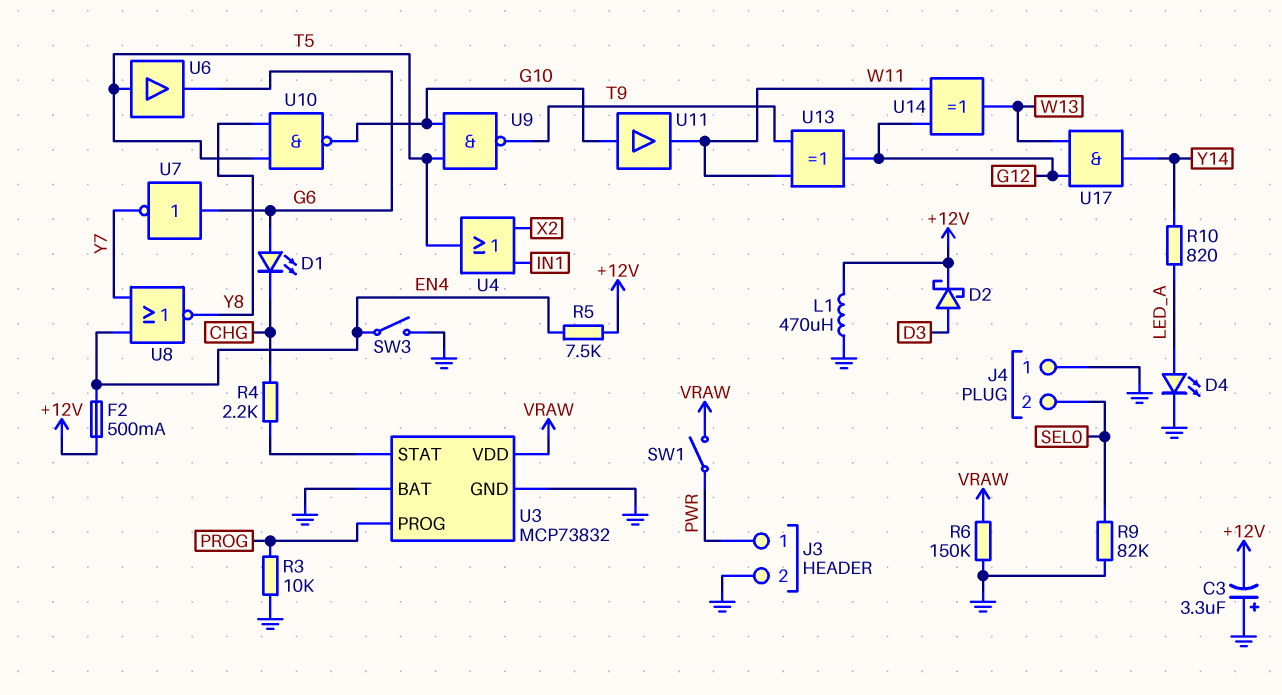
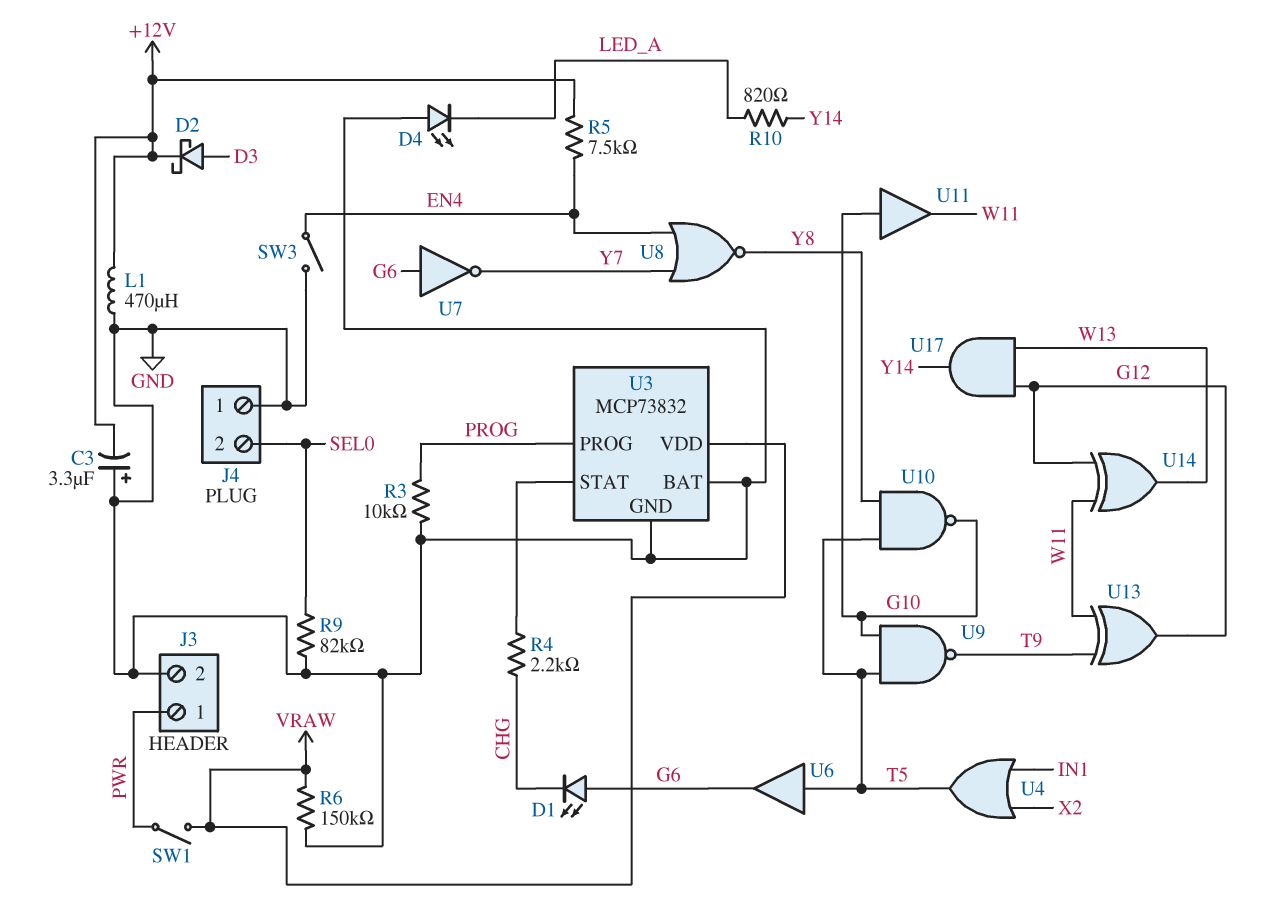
D4: LED (A LED_A, K GND) -> LED (A GND, K LED_A)
F2: 500mA (+12V, EN4) -> none

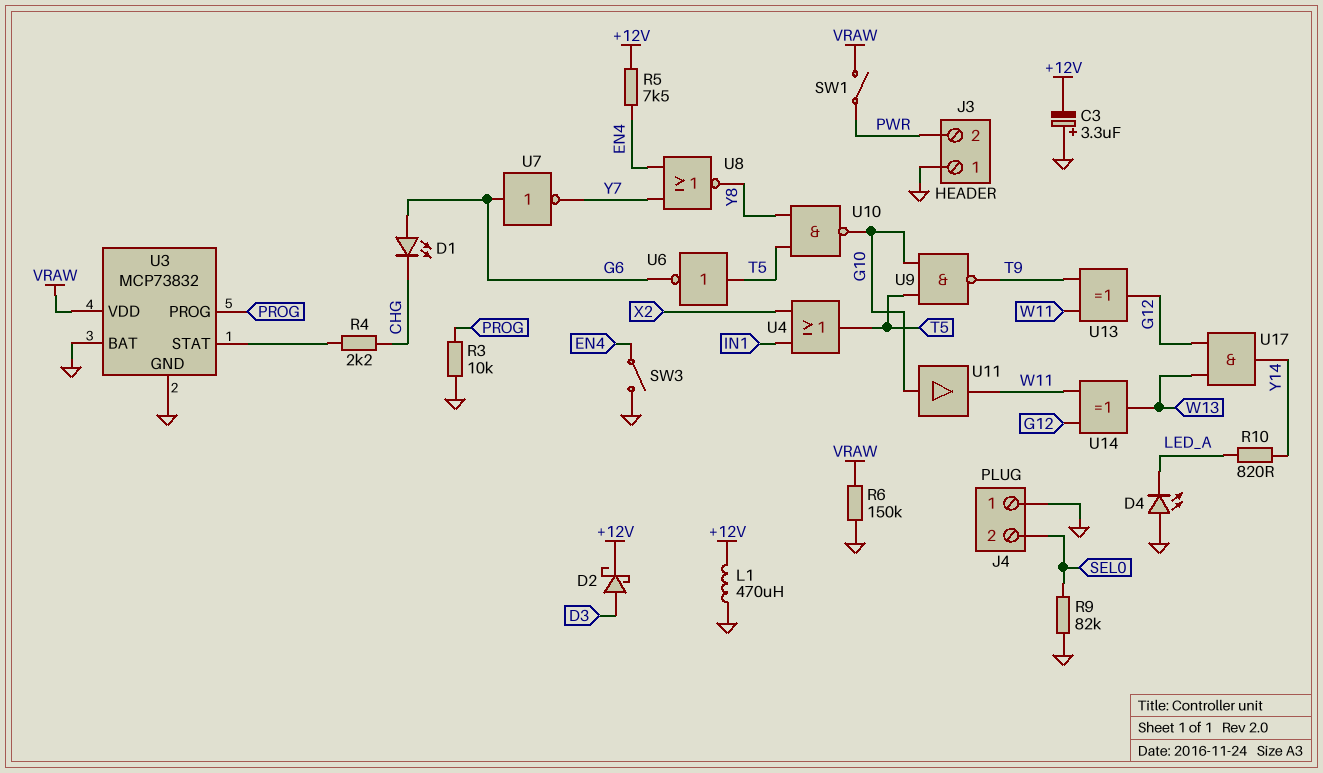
J3 pin 1: PWR -> GND
J3 pin 2: GND -> PWR
U6: buffer (in T5, out G6) -> NOT (in T5, out G6)

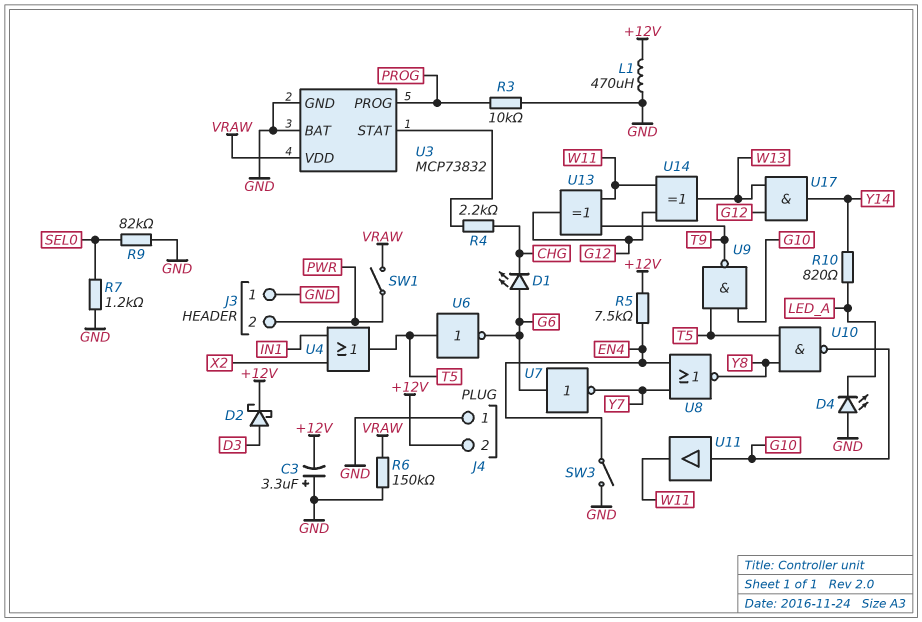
J4 pin 2: SEL0 -> +12V
R7: none -> 1.2k (GND, SEL0)

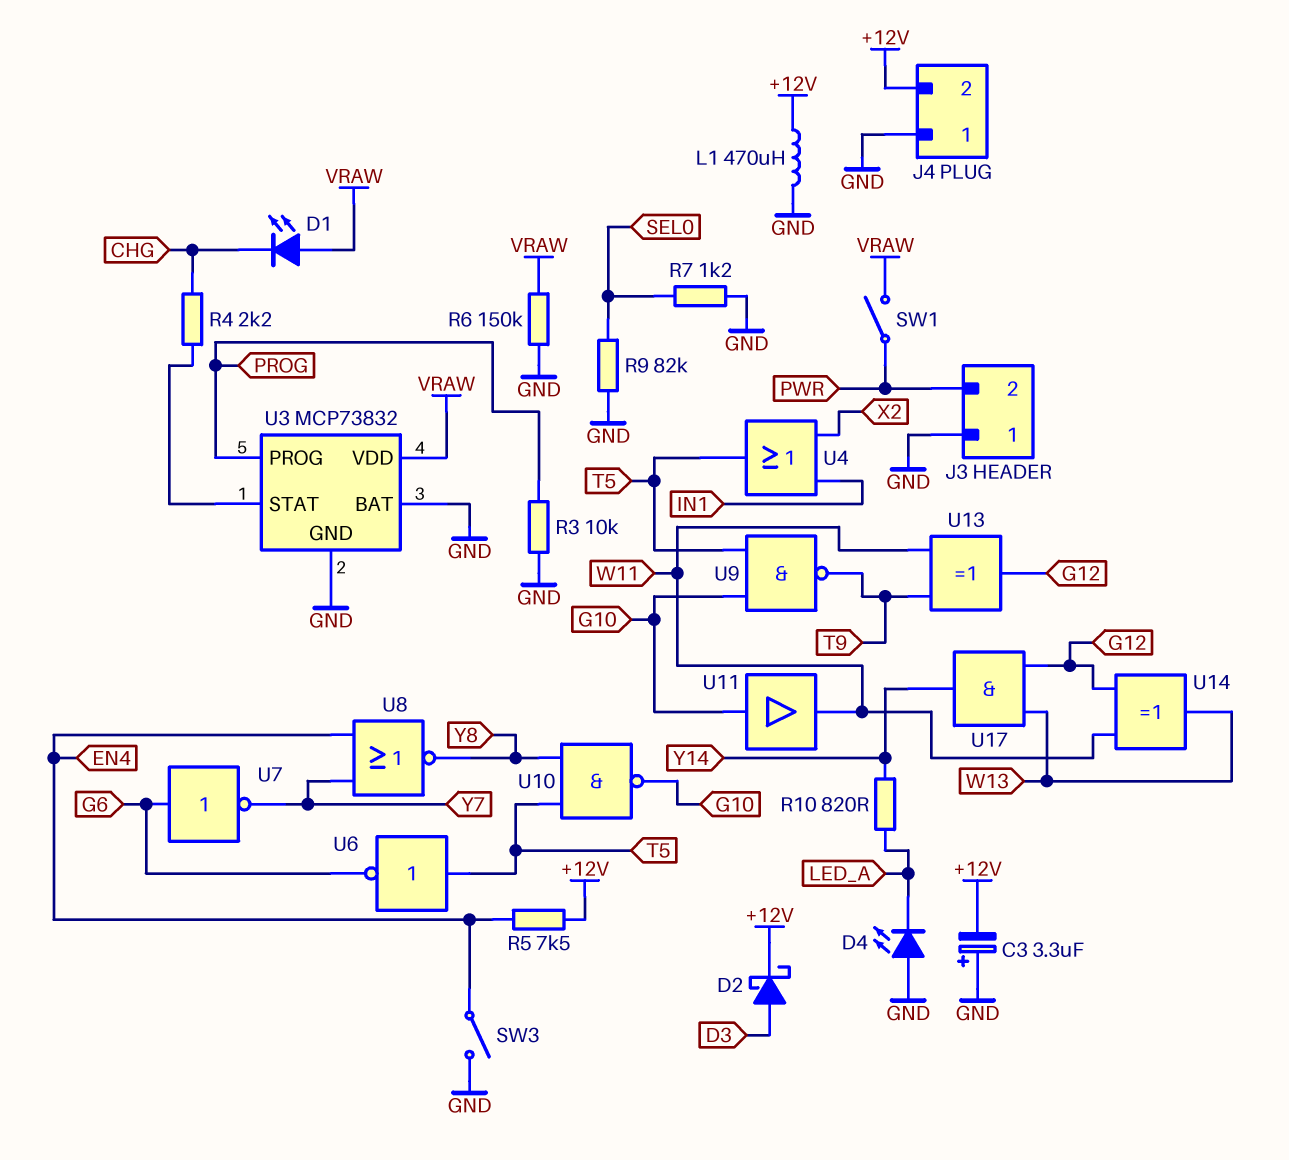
D1: LED (A G6, K CHG) -> LED (A VRAW, K CHG)

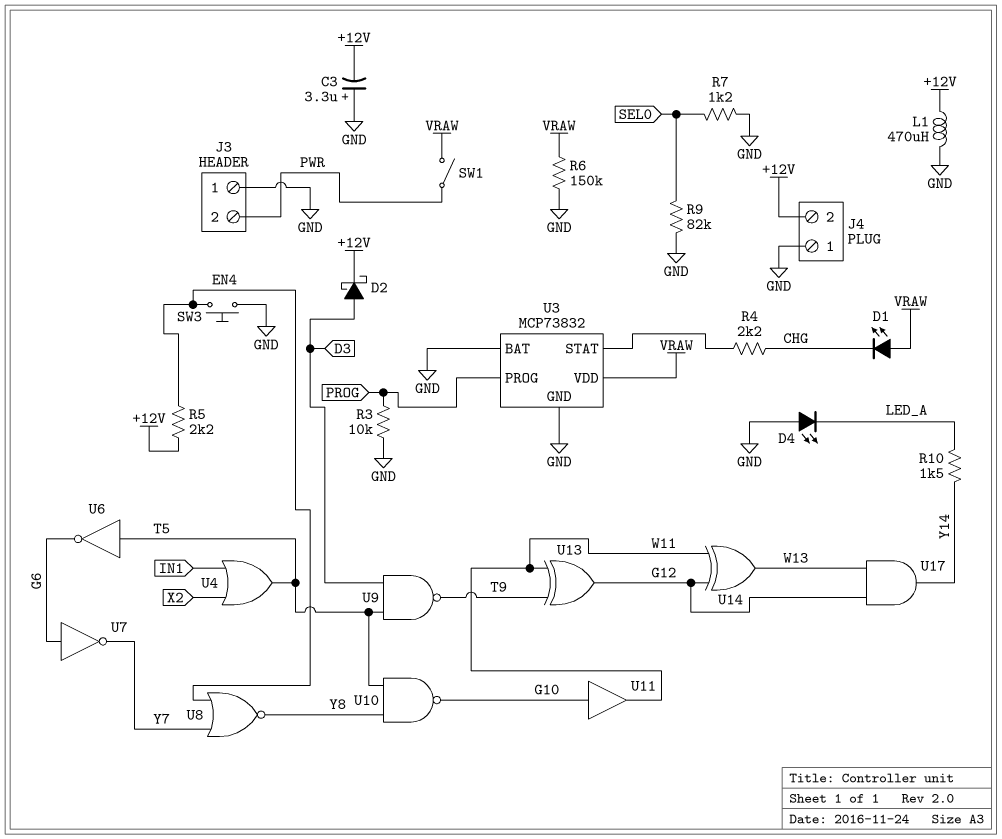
R5: 7.5k (+12V, EN4) -> 2.2k (+12V, EN4)
R10: 820 (LED_A, Y14) -> 1.5k (LED_A, Y14)
SW3: switch (EN4, GND) -> button (EN4, GND)
U9: NAND (in G10, in T5, out T9) -> NAND (in D3, in T5, out T9)

